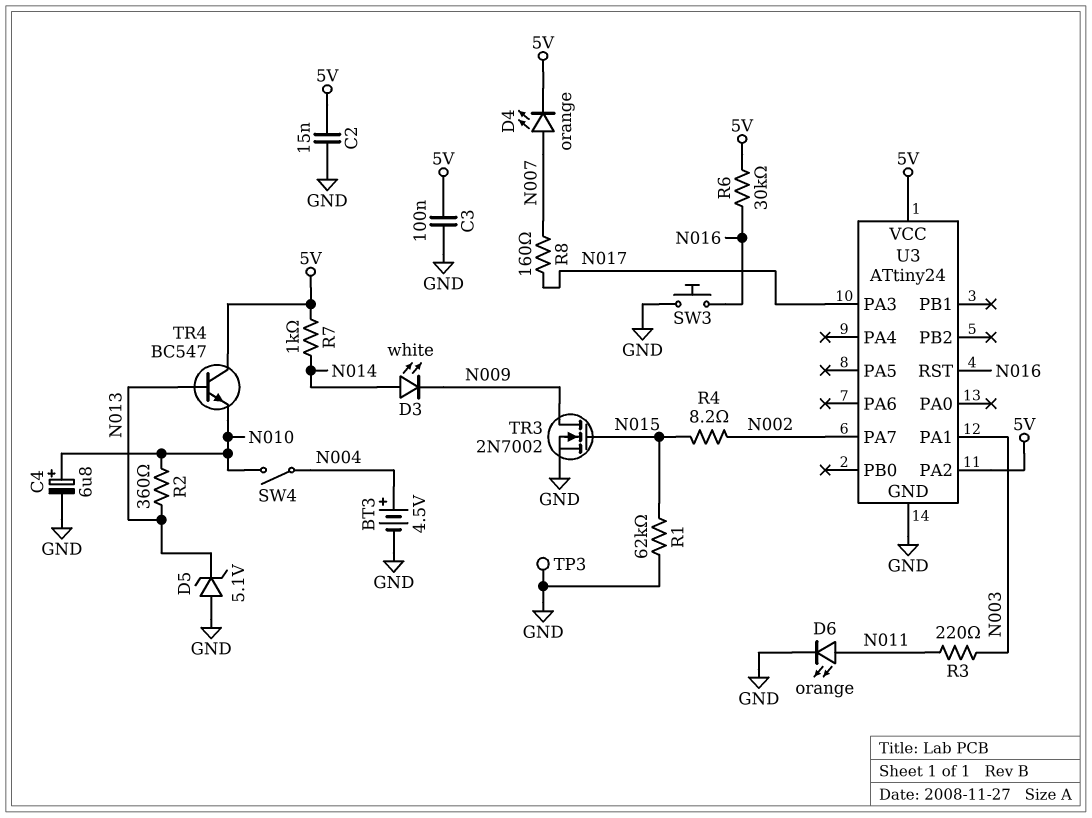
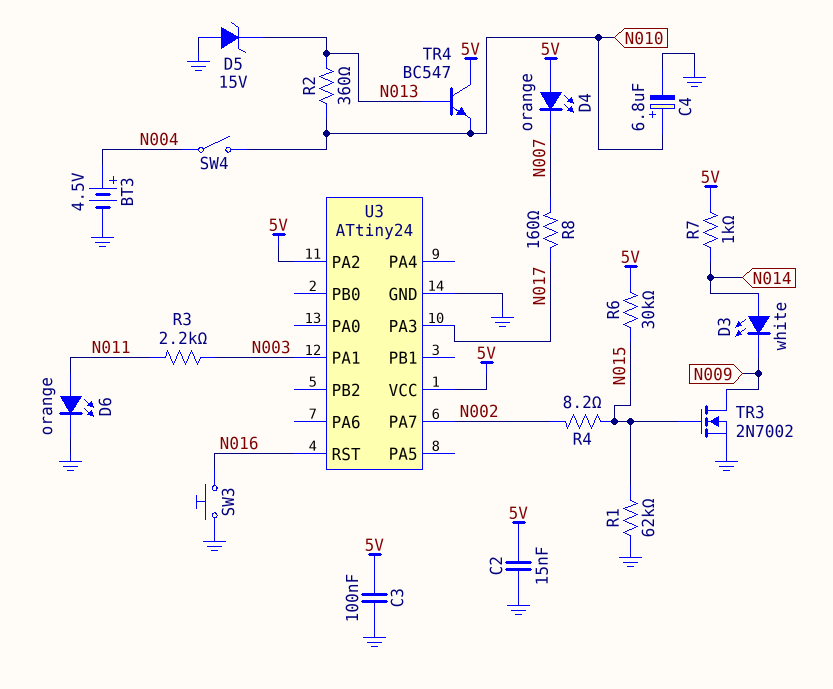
D4: LED orange (A N007, K 5V) -> LED orange (A 5V, K N007)
D5: zener 5.1V (A GND, K N013) -> zener 15V (A GND, K N013)
R3: 220 (N003, N011) -> 2.2k (N003, N011)
R6: 30k (5V, N016) -> 30k (5V, N015)
TP3: test point (GND) -> none

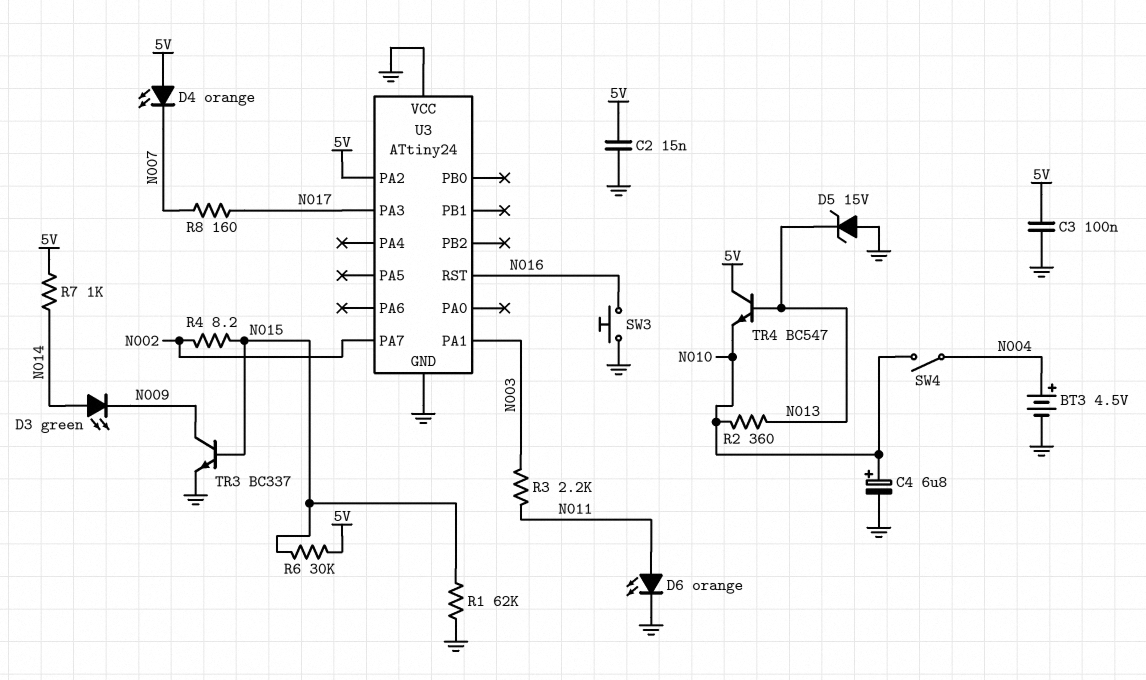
D3: LED white (A N014, K N009) -> LED green (A N014, K N009)
TR3: NMOS 2N7002 (G N015, D N009, S GND) -> NPN BC337 (B N015, C N009, E GND)
U3 pin VCC: 5V -> GND

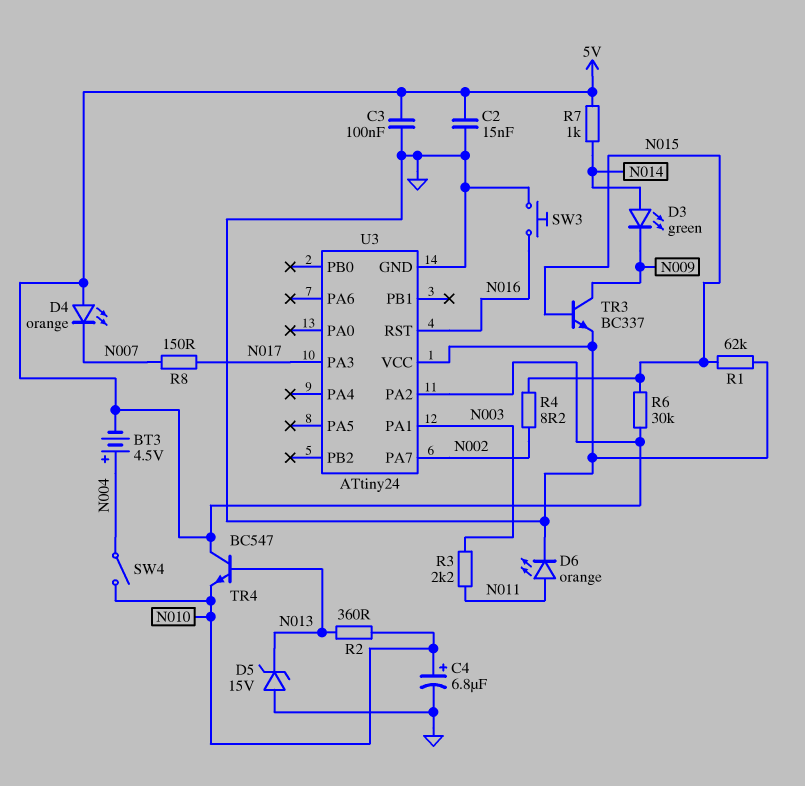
BT3: 4.5V (plus N004, minus GND) -> 4.5V (plus N004, minus 5V)
R8: 160 (N007, N017) -> 150 (N007, N017)

